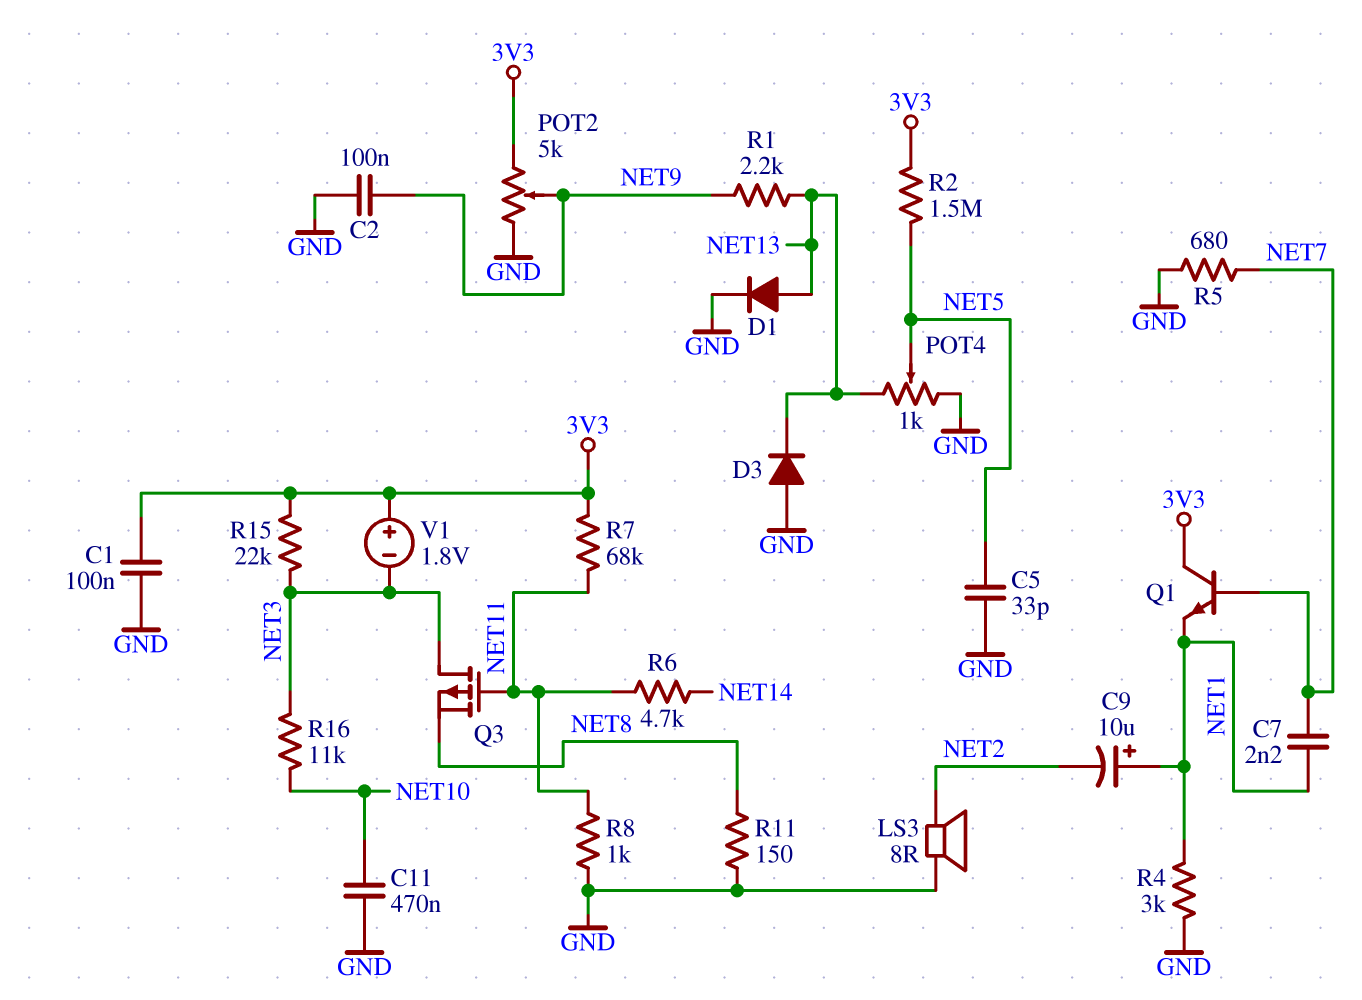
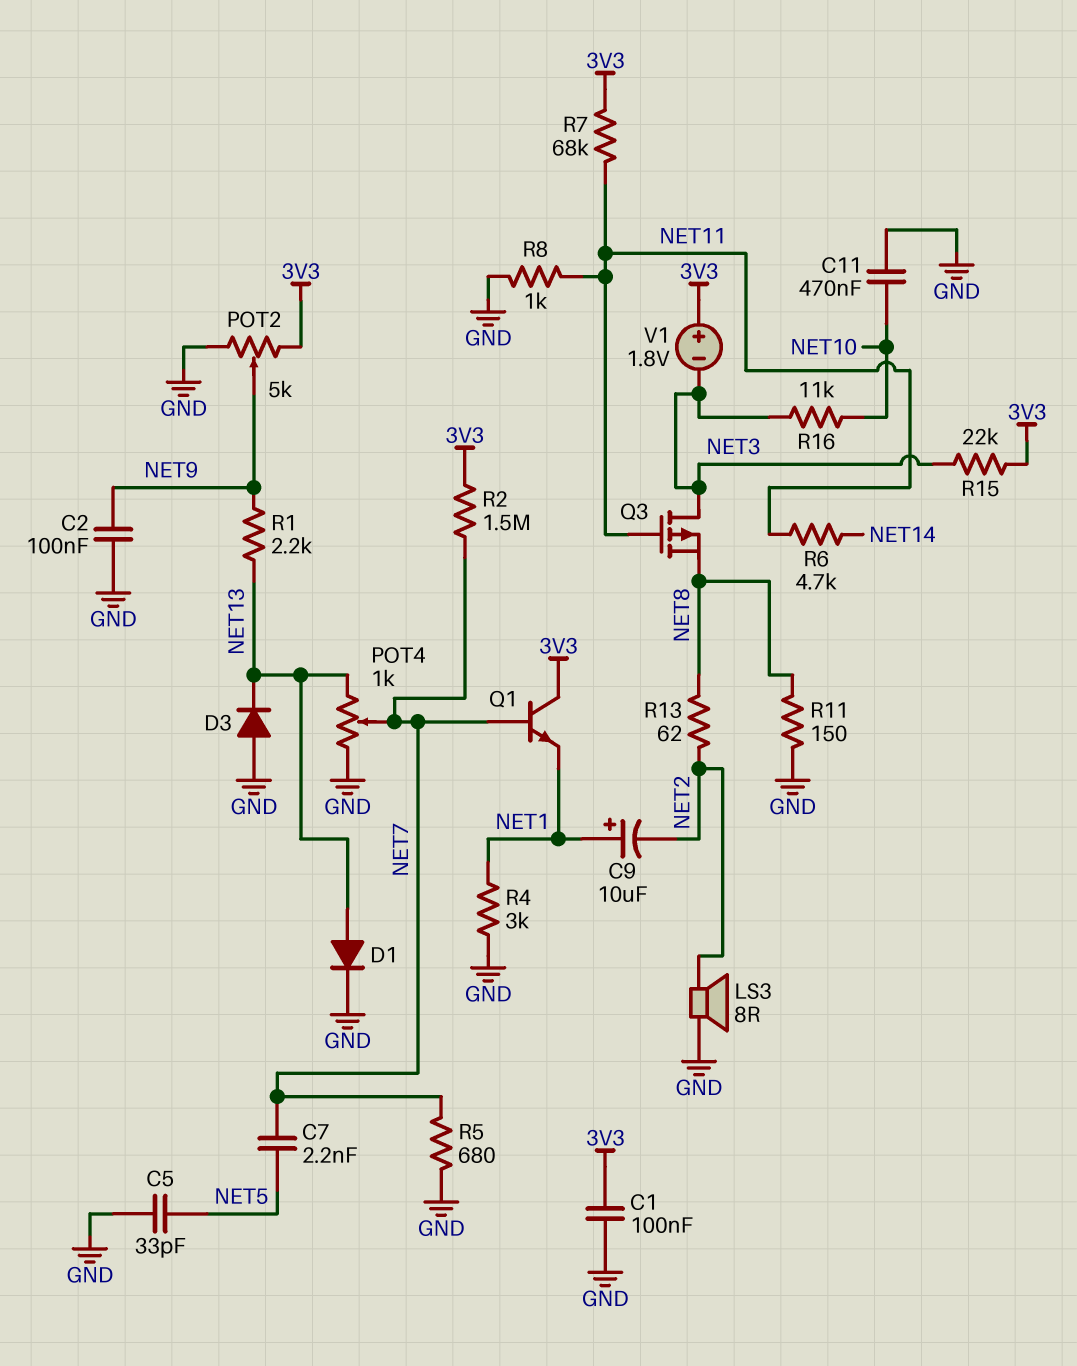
C7: 2.2nF (NET1, NET7) -> 2.2nF (NET5, NET7)
POT4: 1k (GND, NET13, wiper NET5) -> 1k (GND, NET13, wiper NET7)
R2: 1.5M (3V3, NET5) -> 1.5M (3V3, NET7)
R13: none -> 62 (NET2, NET8)

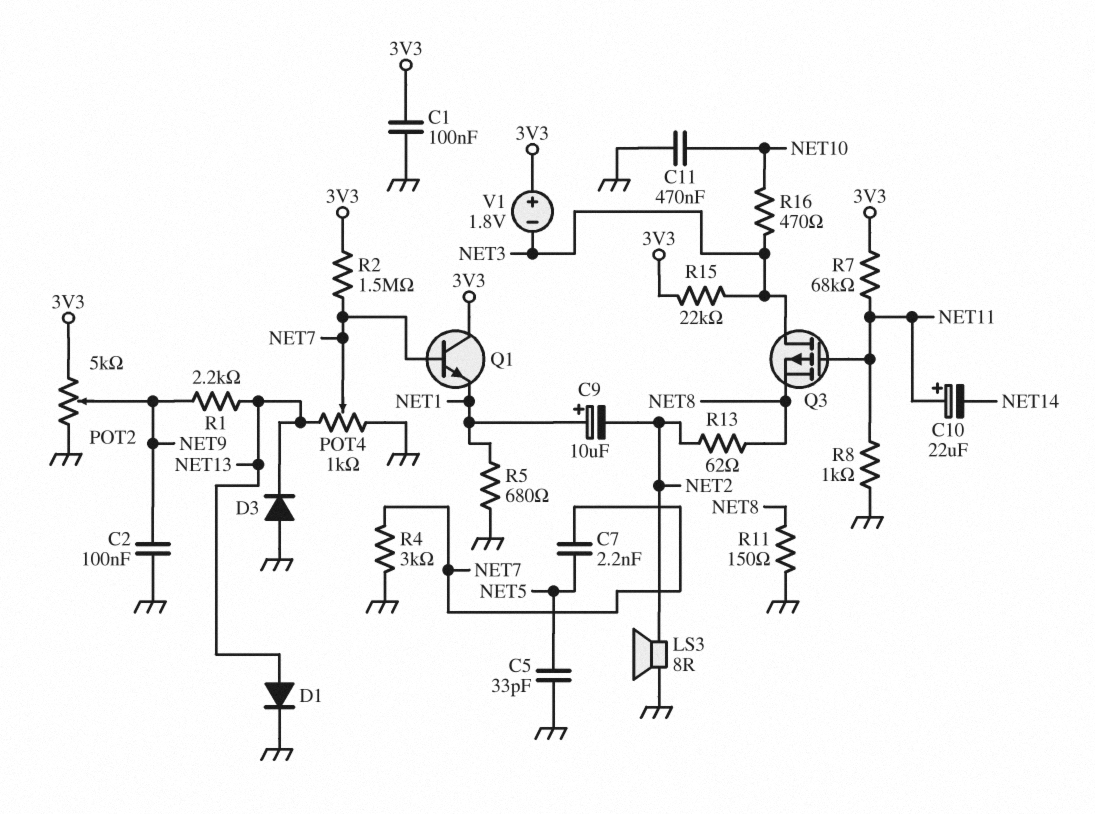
C10: none -> 22uF (plus NET11, minus NET14)
R4: 3k (GND, NET1) -> 3k (GND, NET7)
R5: 680 (GND, NET7) -> 680 (GND, NET1)
R6: 4.7k (NET11, NET14) -> none
R16: 11k (NET3, NET10) -> 470 (NET3, NET10)

